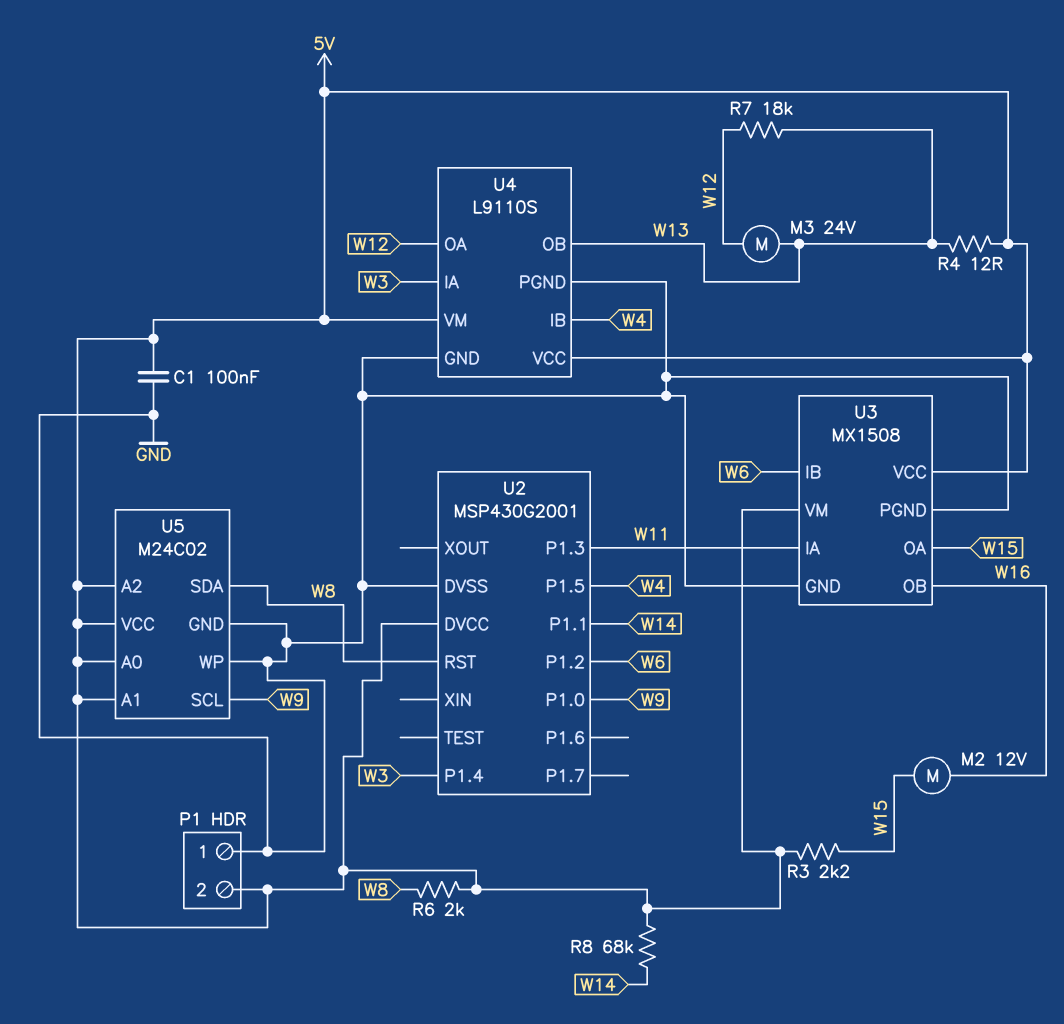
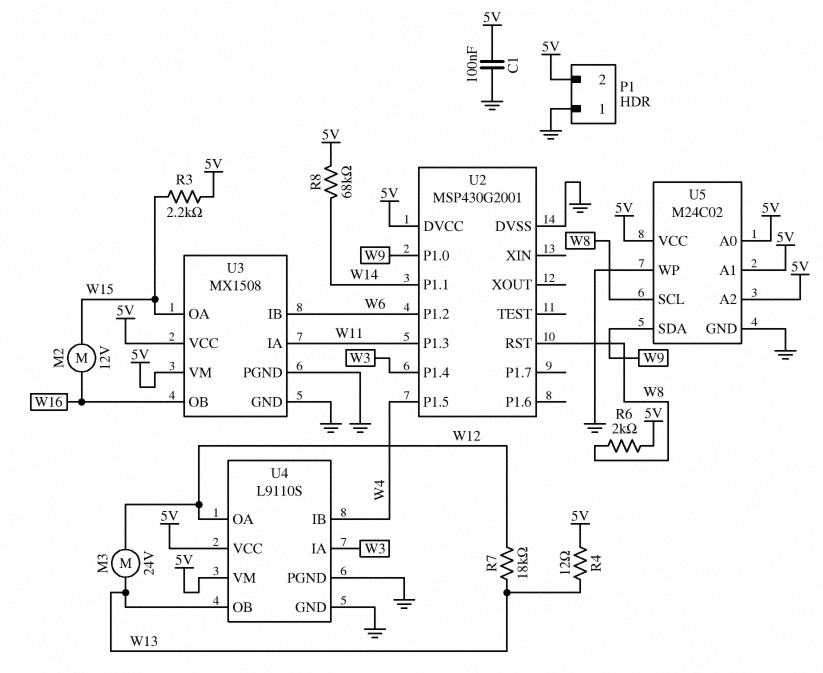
U5 pin SCL: W9 -> W8
U5 pin SDA: W8 -> W9

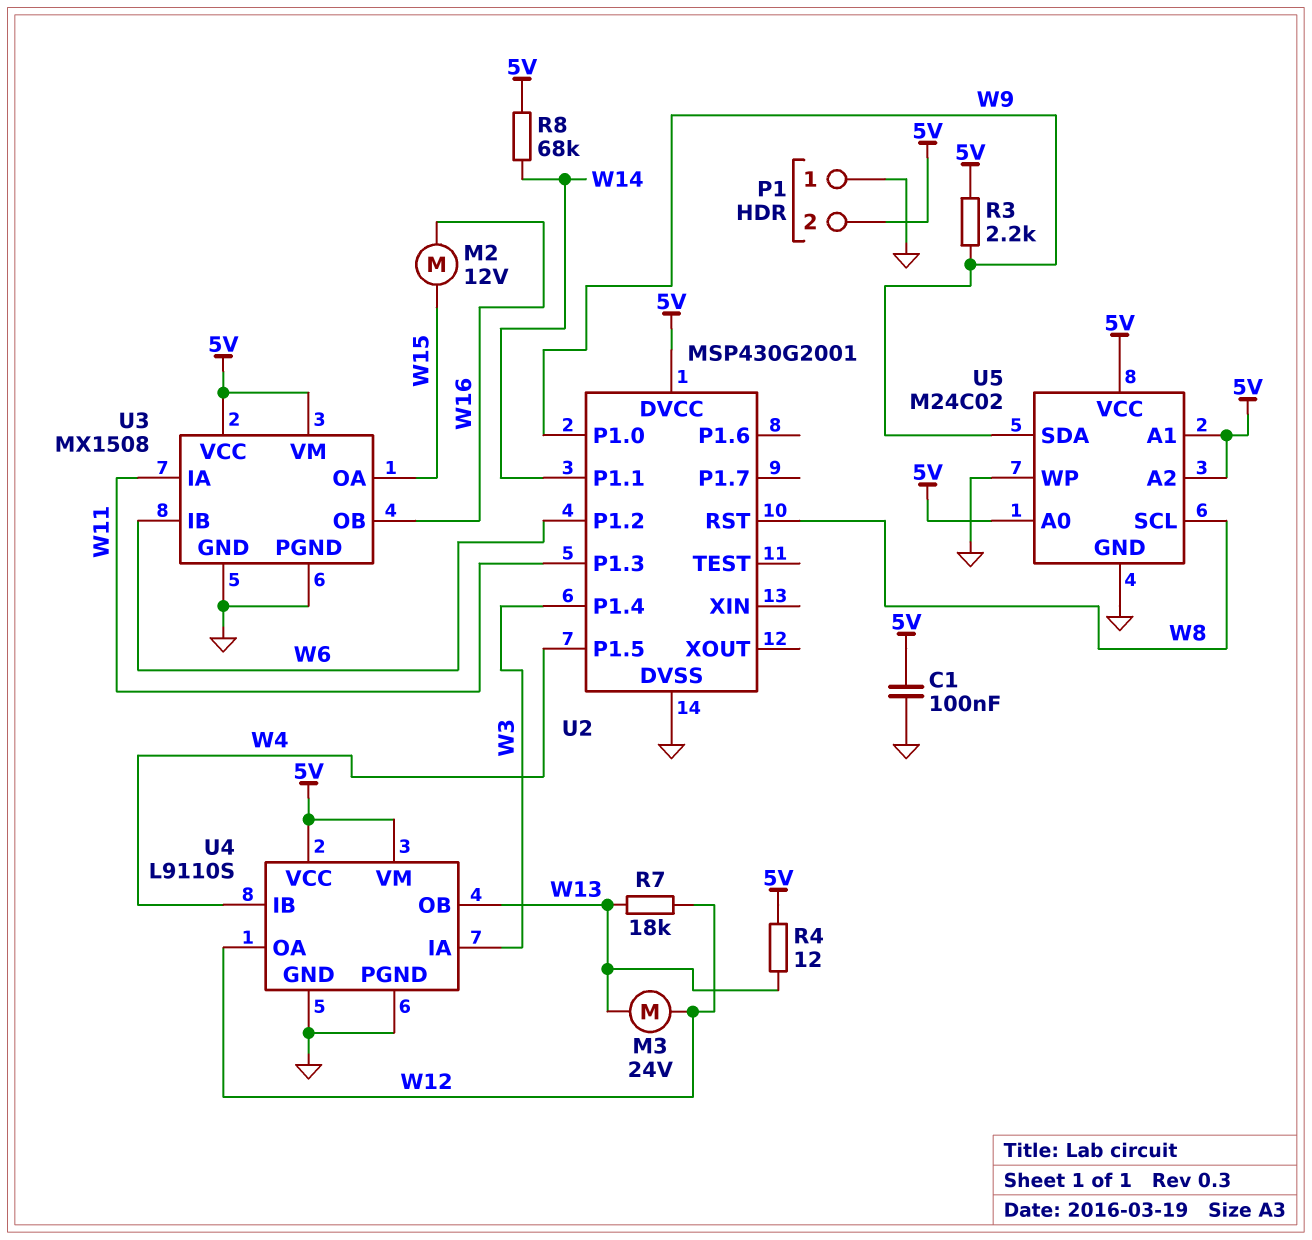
R3: 2.2k (5V, W15) -> 2.2k (5V, W9)
R6: 2k (5V, W8) -> none

